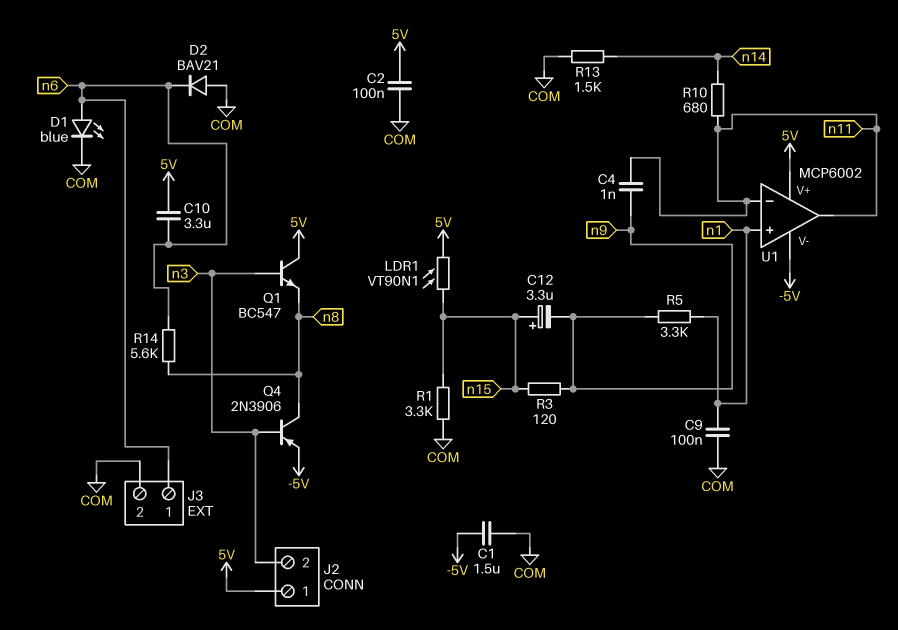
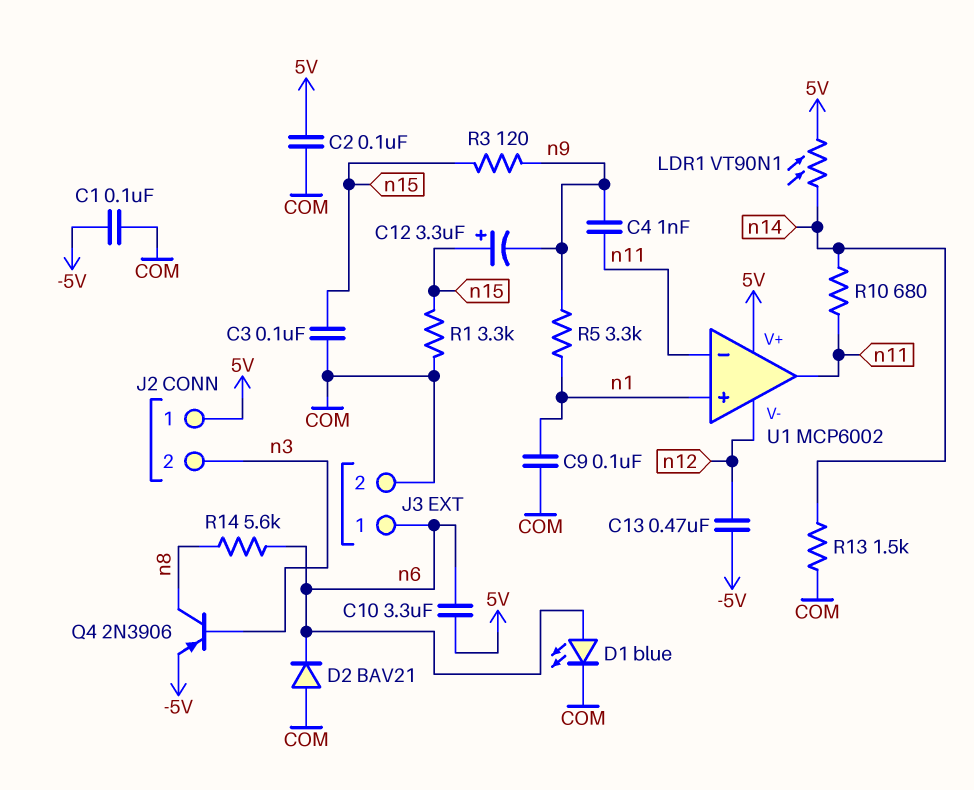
C1: 1.5uF (-5V, COM) -> 100nF (-5V, COM)
C3: none -> 100nF (COM, n15)
C13: none -> 470nF (-5V, n12)
LDR1: VT90N1 (5V, n15) -> VT90N1 (5V, n14)
Q1: NPN BC547 (B n3, C 5V, E n8) -> none
U1 pin V-: -5V -> n12

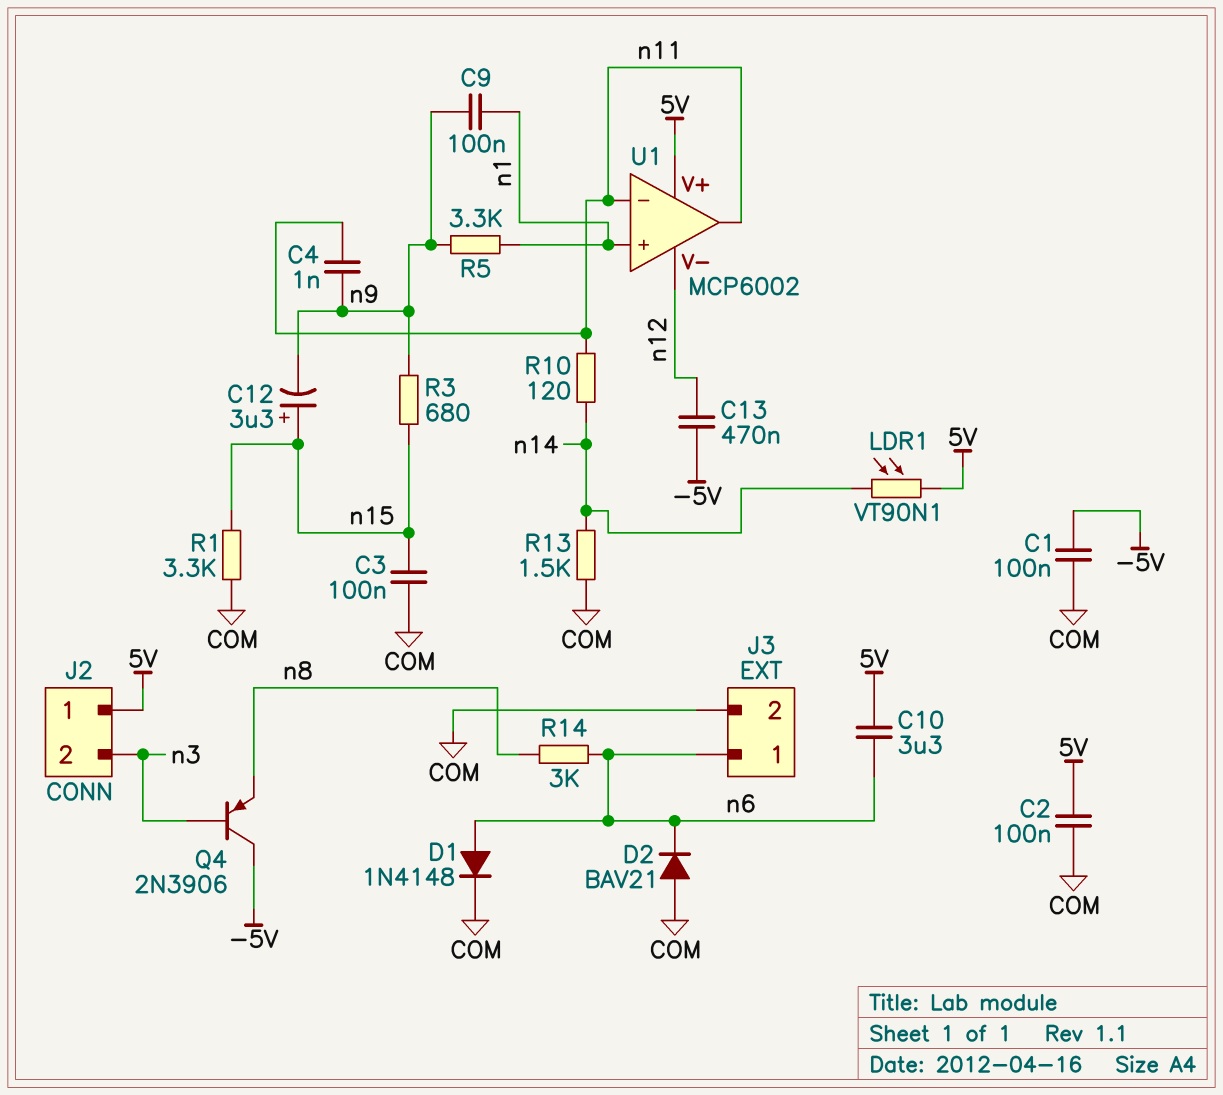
C9: 100nF (COM, n1) -> 100nF (n1, n9)
D1: LED blue (A n6, K COM) -> diode 1N4148 (A n6, K COM)
Q4: PNP 2N3906 (B n3, C n8, E -5V) -> PNP 2N3906 (B n3, C -5V, E n8)
R3: 120 (n9, n15) -> 680 (n9, n15)
R10: 680 (n11, n14) -> 120 (n11, n14)
R14: 5.6k (n6, n8) -> 3k (n6, n8)

